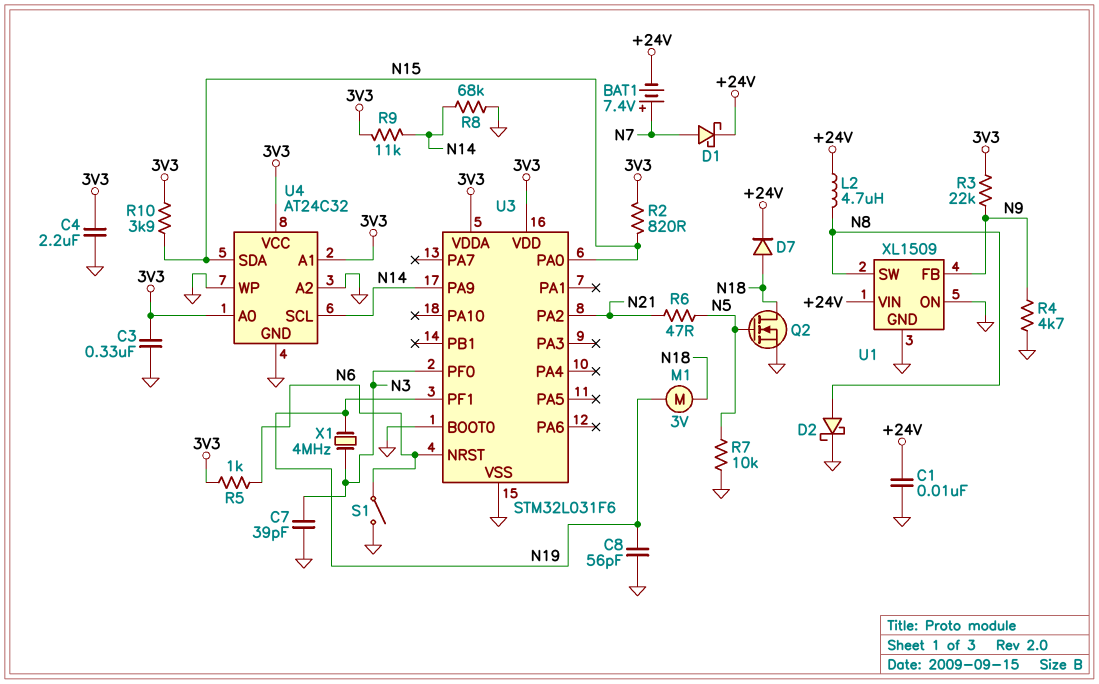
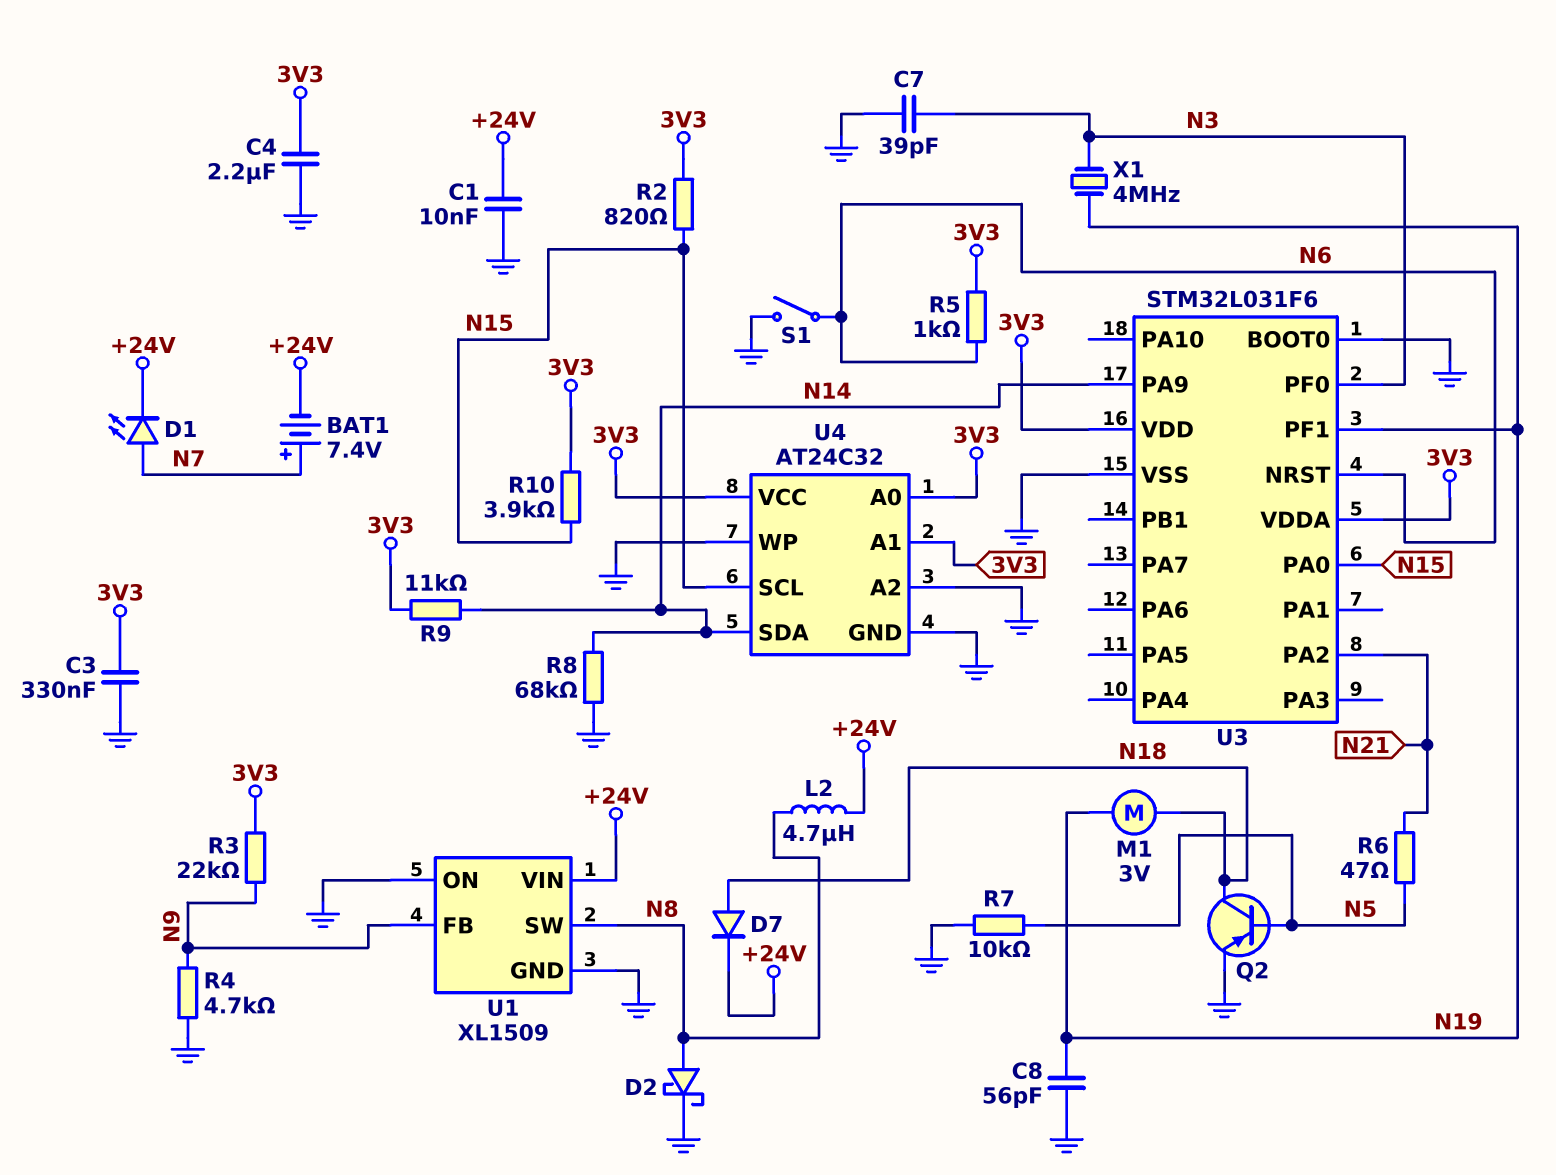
D1: schottky (A N7, K +24V) -> LED (A N7, K +24V)
Q2: NMOS (G N5, D N18, S GND) -> PNP (B N5, C N18, E GND)
U4 pin SCL: N14 -> N15
U4 pin SDA: N15 -> N14

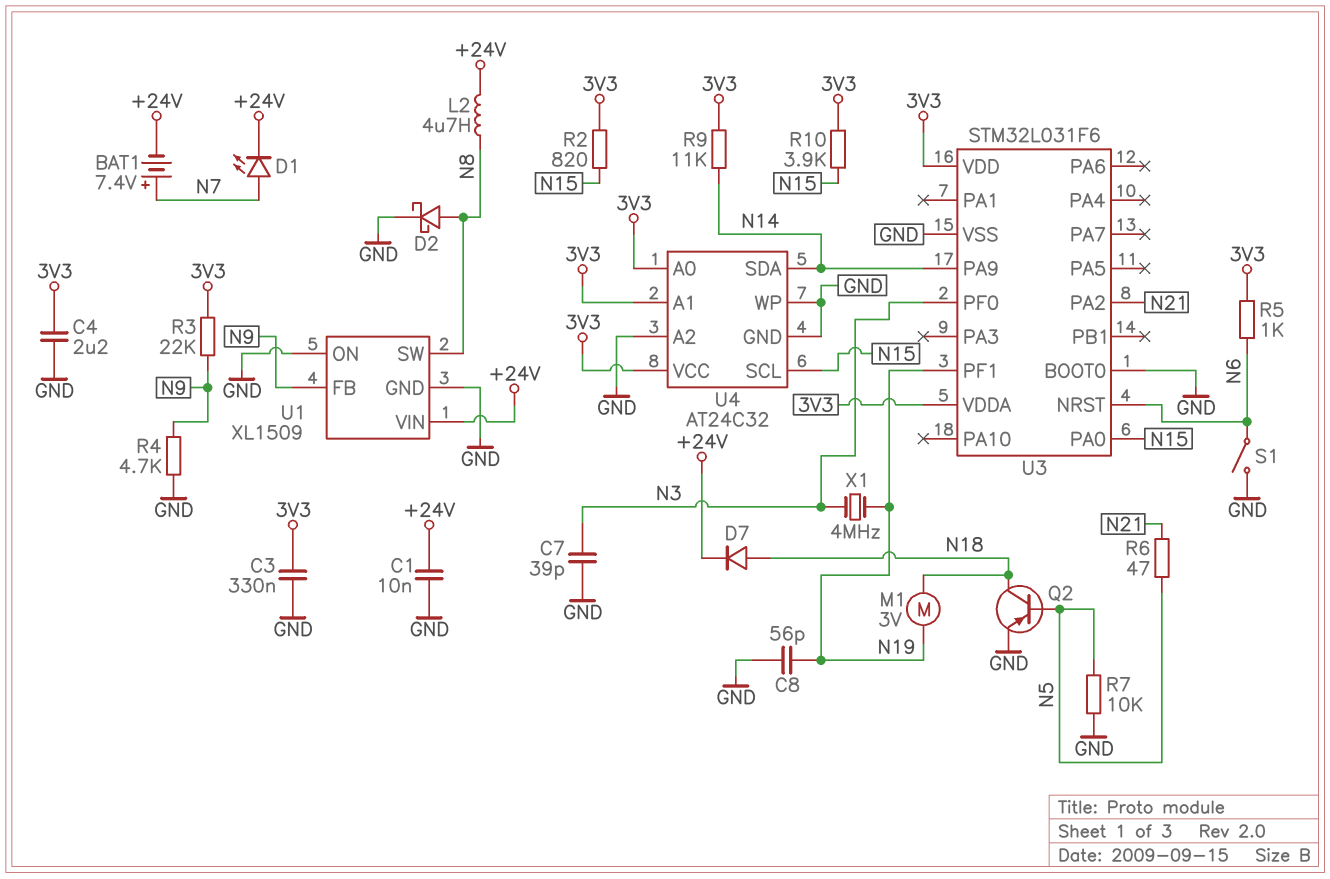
R8: 68k (GND, N14) -> none

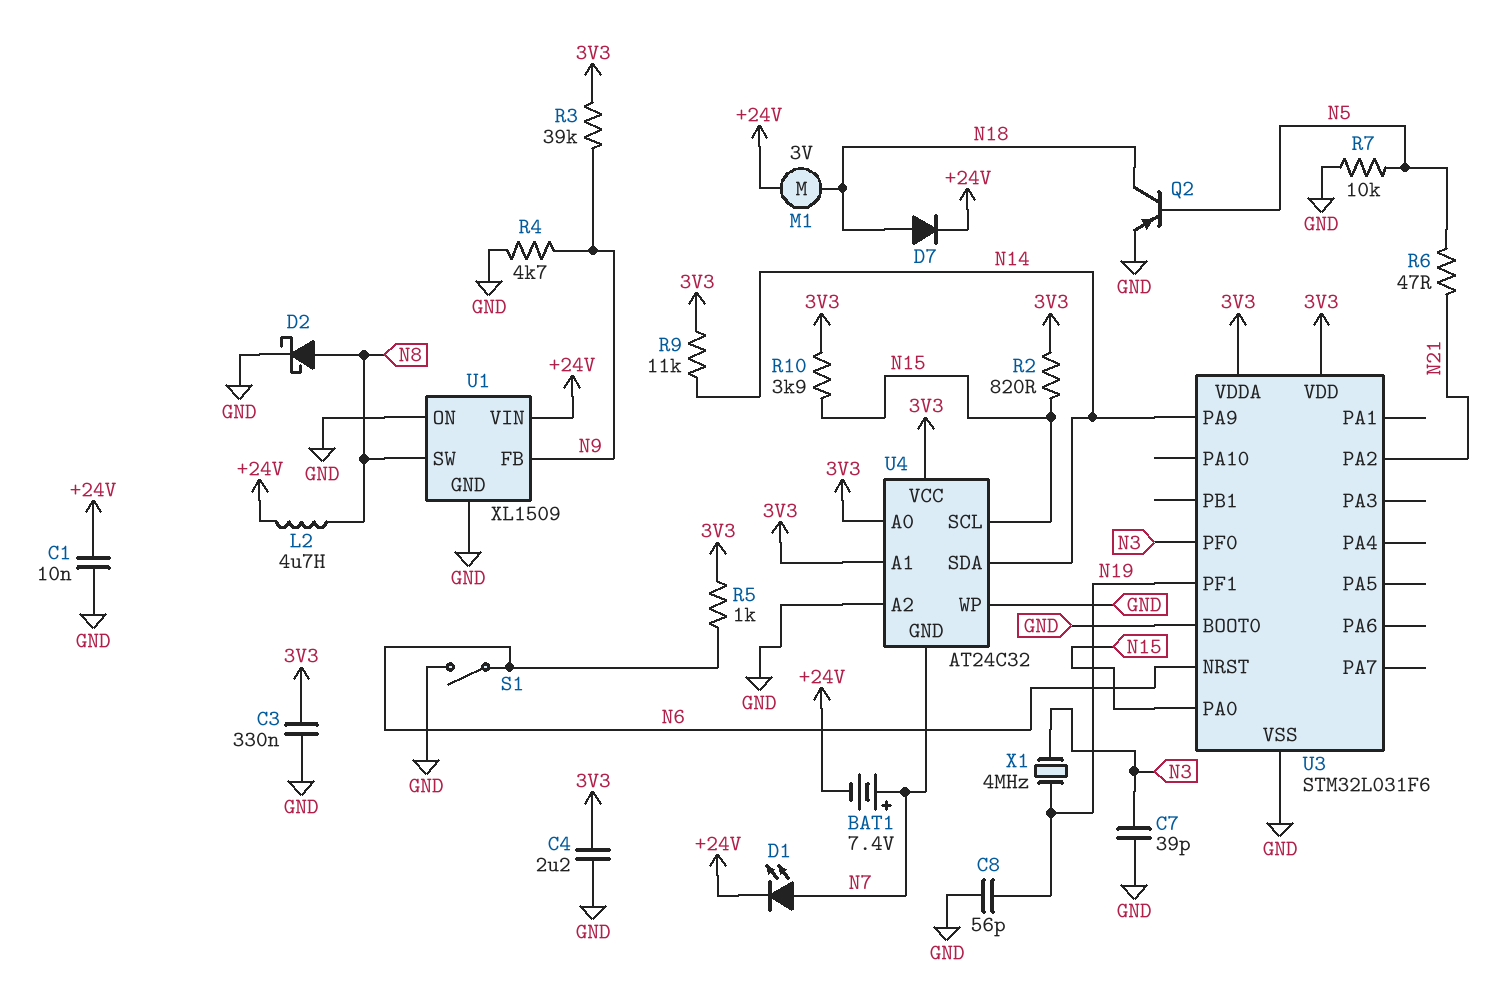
M1: motor 3V (N18, N19) -> motor 3V (+24V, N18)
R3: 22k (3V3, N9) -> 39k (3V3, N9)
U4 pin GND: GND -> N7

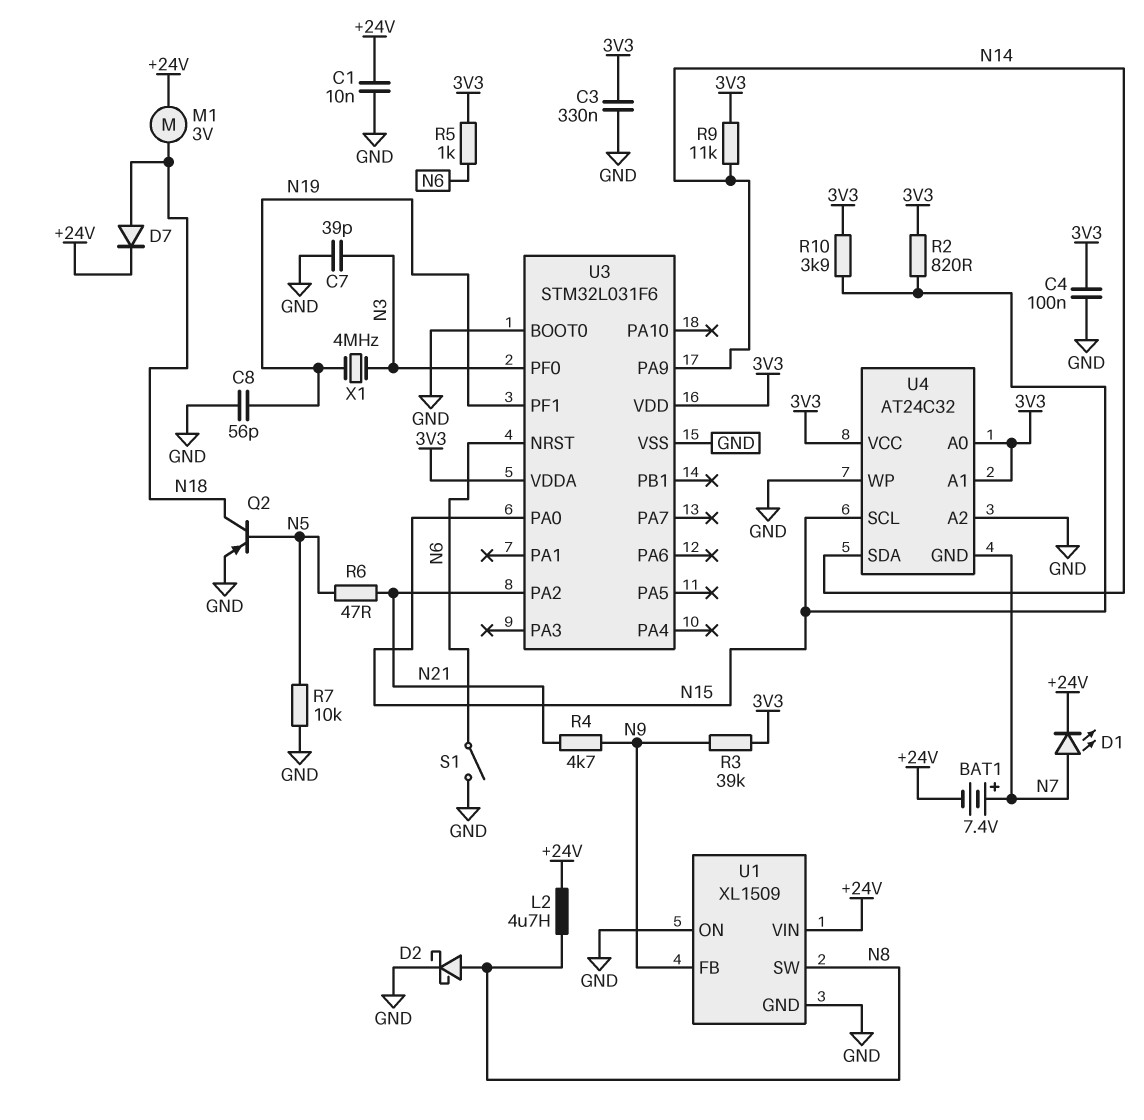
C4: 2.2uF (3V3, GND) -> 100nF (3V3, GND)
R4: 4.7k (GND, N9) -> 4.7k (N9, N21)

